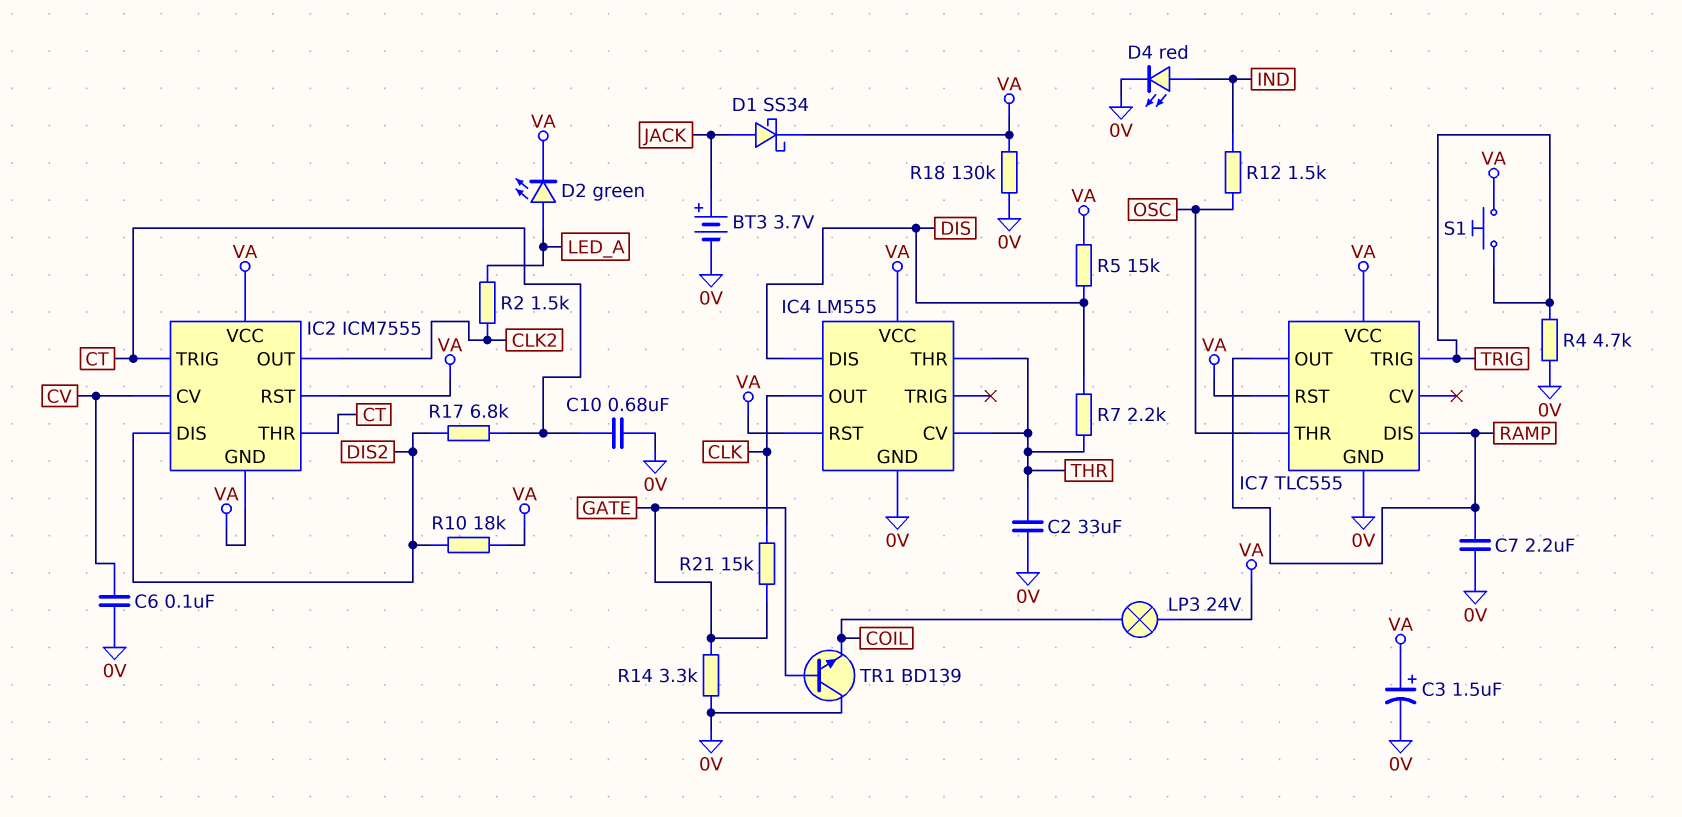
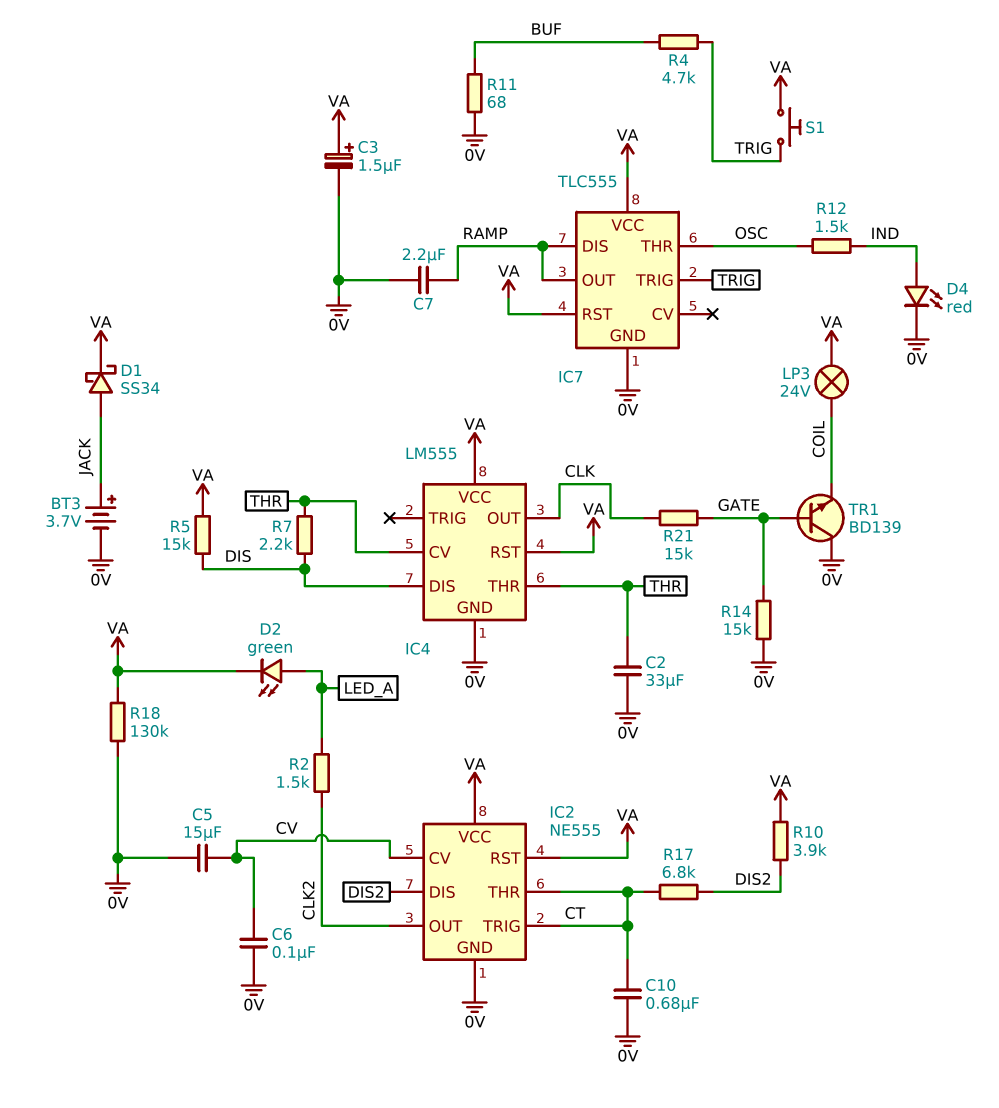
C5: none -> 15uF (0V, CV)
IC2: ICM7555 -> NE555
IC2 pin GND: VA -> 0V
R4: 4.7k (0V, TRIG) -> 4.7k (BUF, TRIG)
R10: 18k (DIS2, VA) -> 3.9k (DIS2, VA)
R11: none -> 68 (0V, BUF)
R14: 3.3k (0V, GATE) -> 15k (0V, GATE)

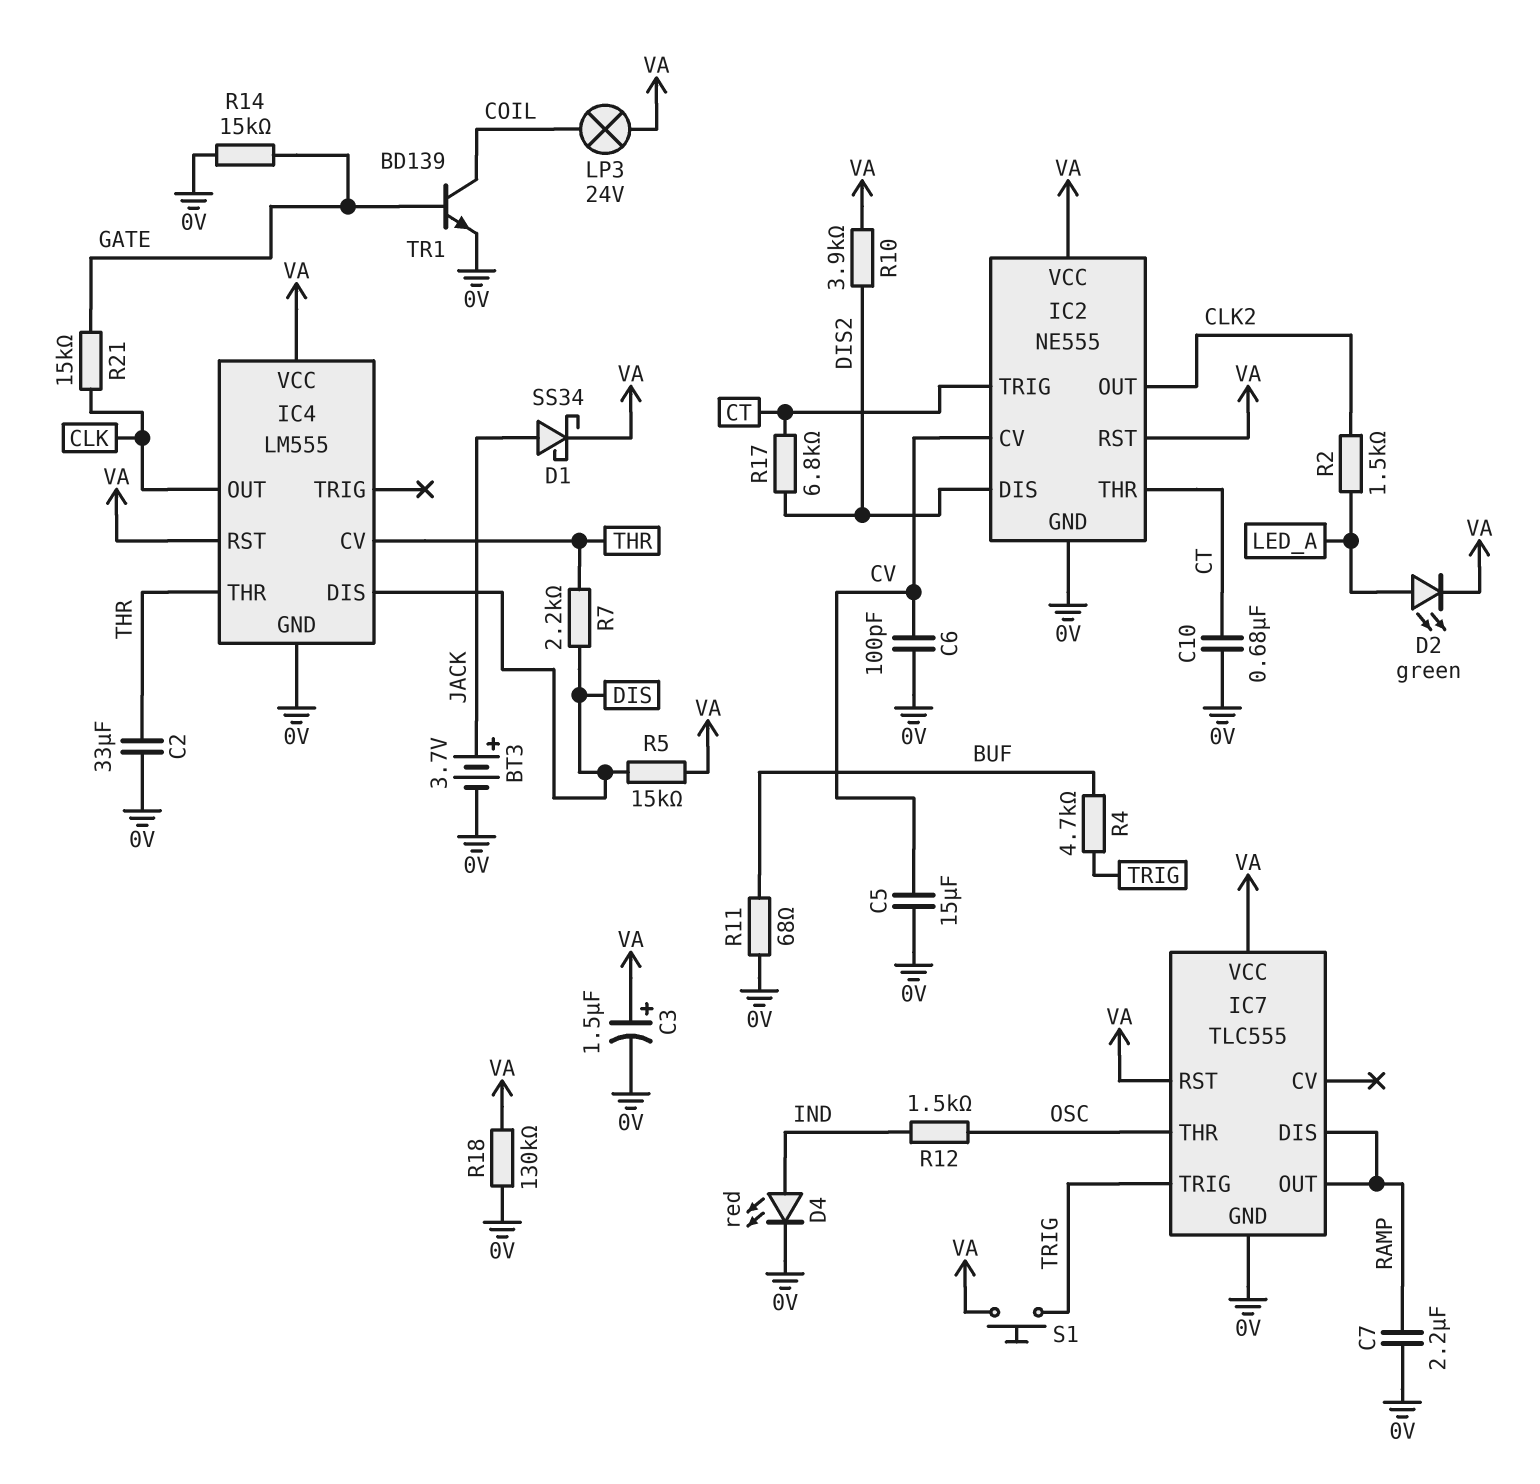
C6: 100nF (0V, CV) -> 100pF (0V, CV)
TR1: NPN BD139 (B GATE, C 0V, E COIL) -> NPN BD139 (B GATE, C COIL, E 0V)

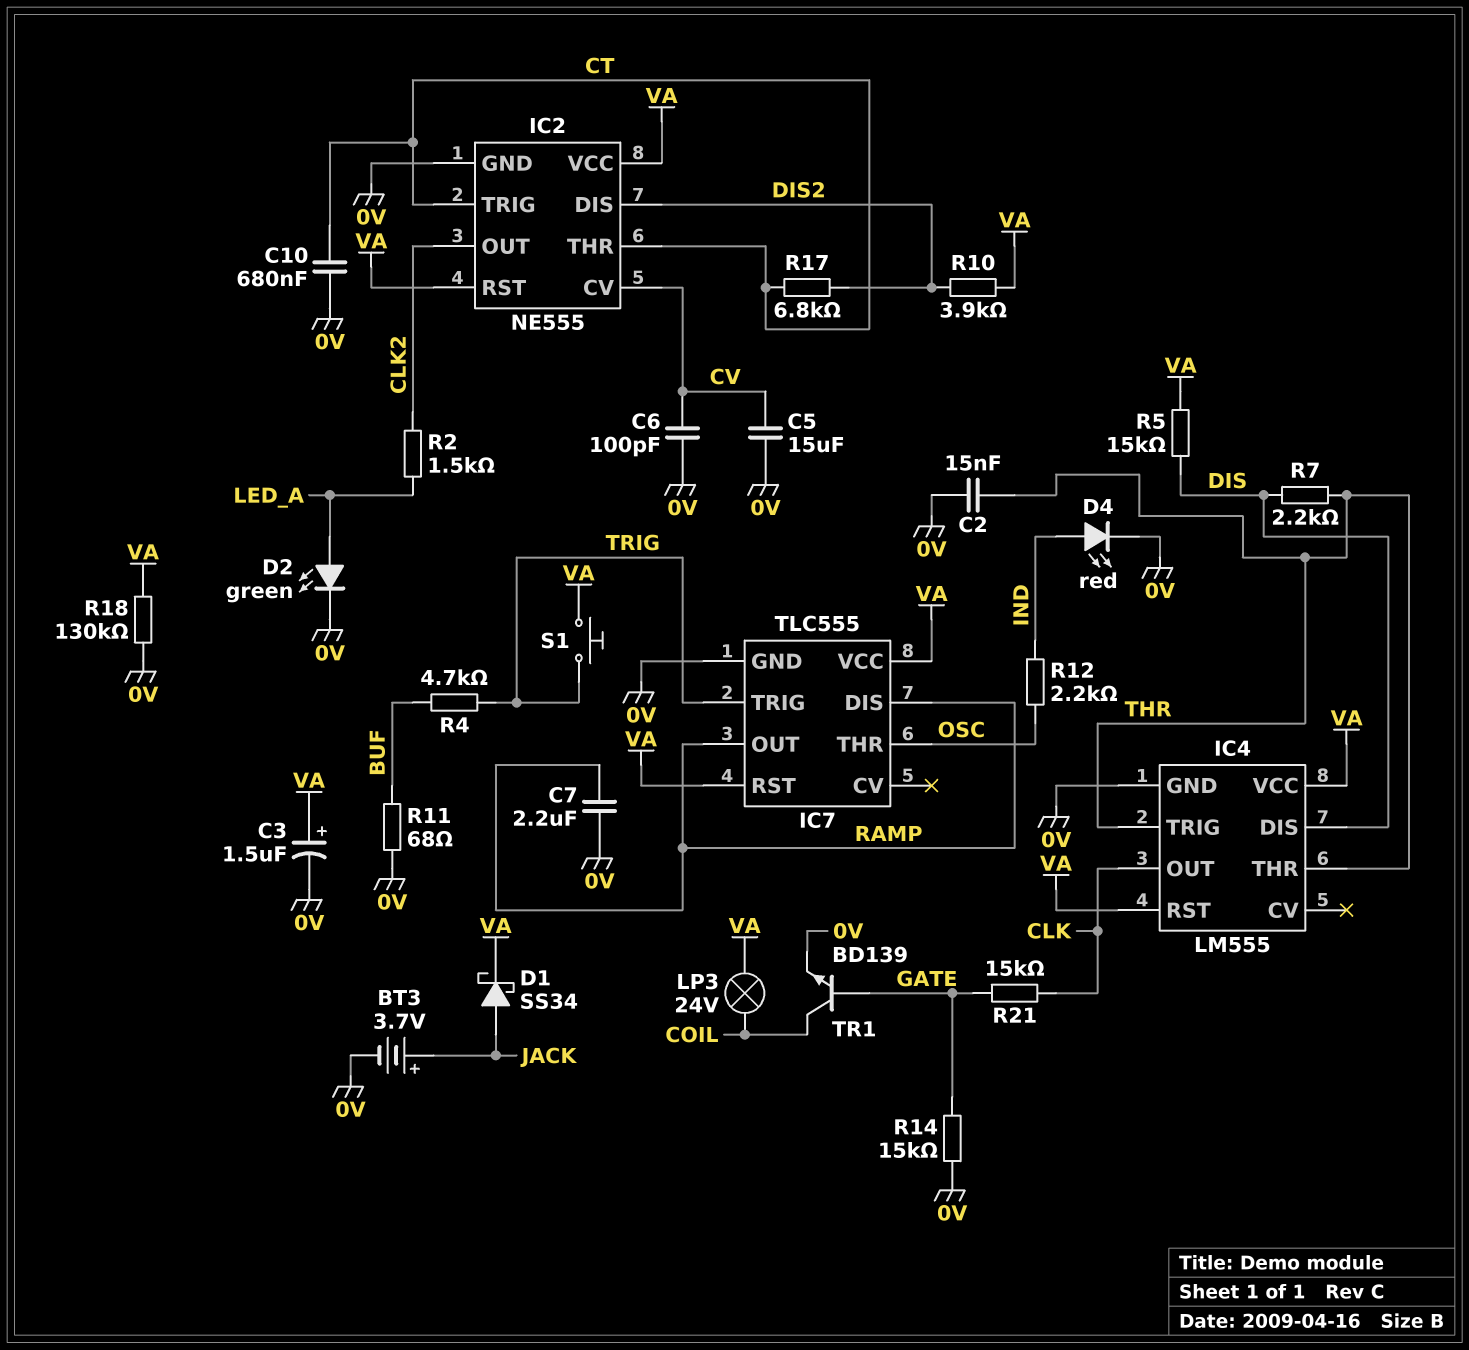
C2: 33uF (0V, THR) -> 15nF (0V, THR)
D2: LED green (A LED_A, K VA) -> LED green (A LED_A, K 0V)
IC4 pin CV: THR -> none
IC4 pin TRIG: none -> THR
R12: 1.5k (IND, OSC) -> 2.2k (IND, OSC)

